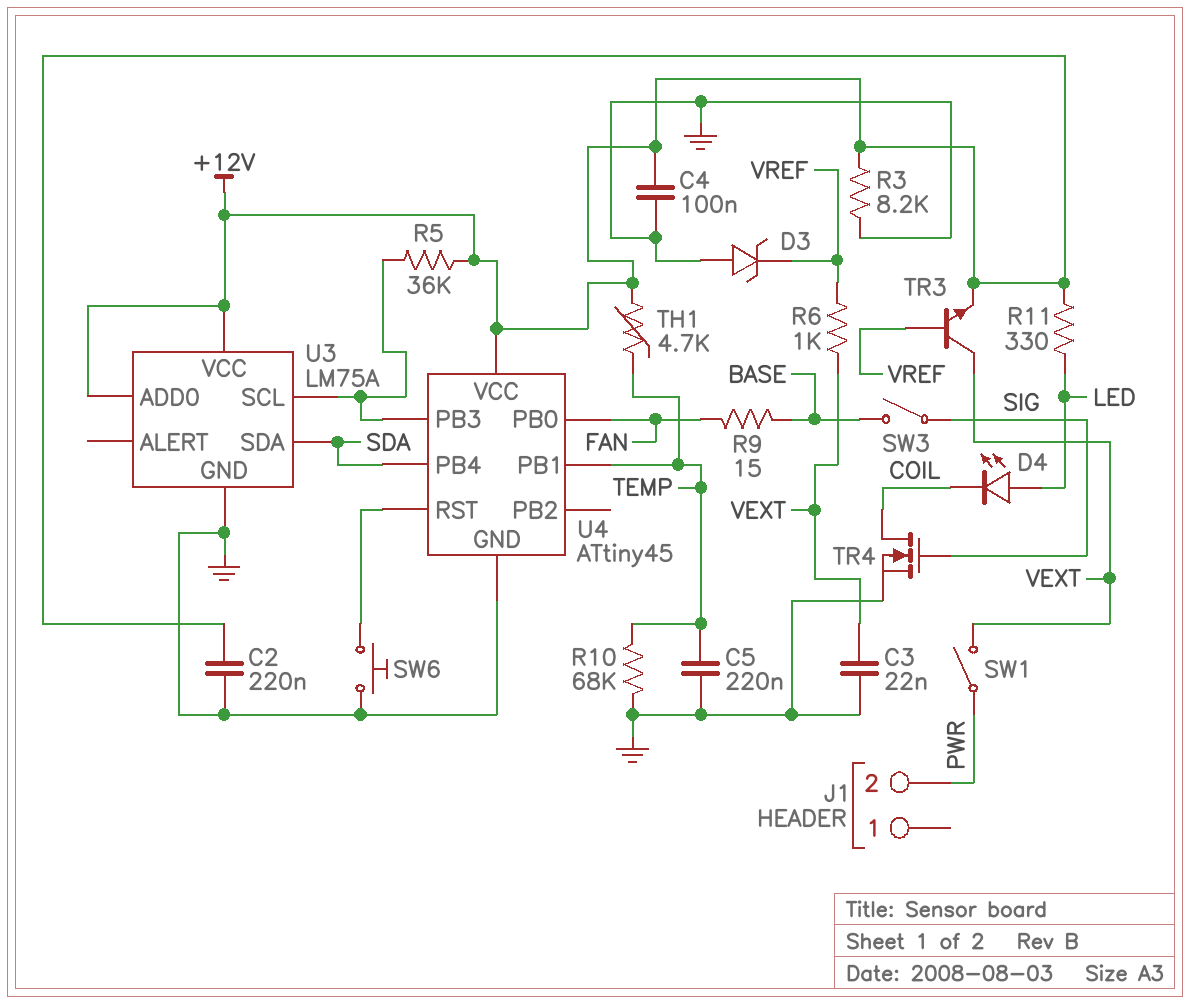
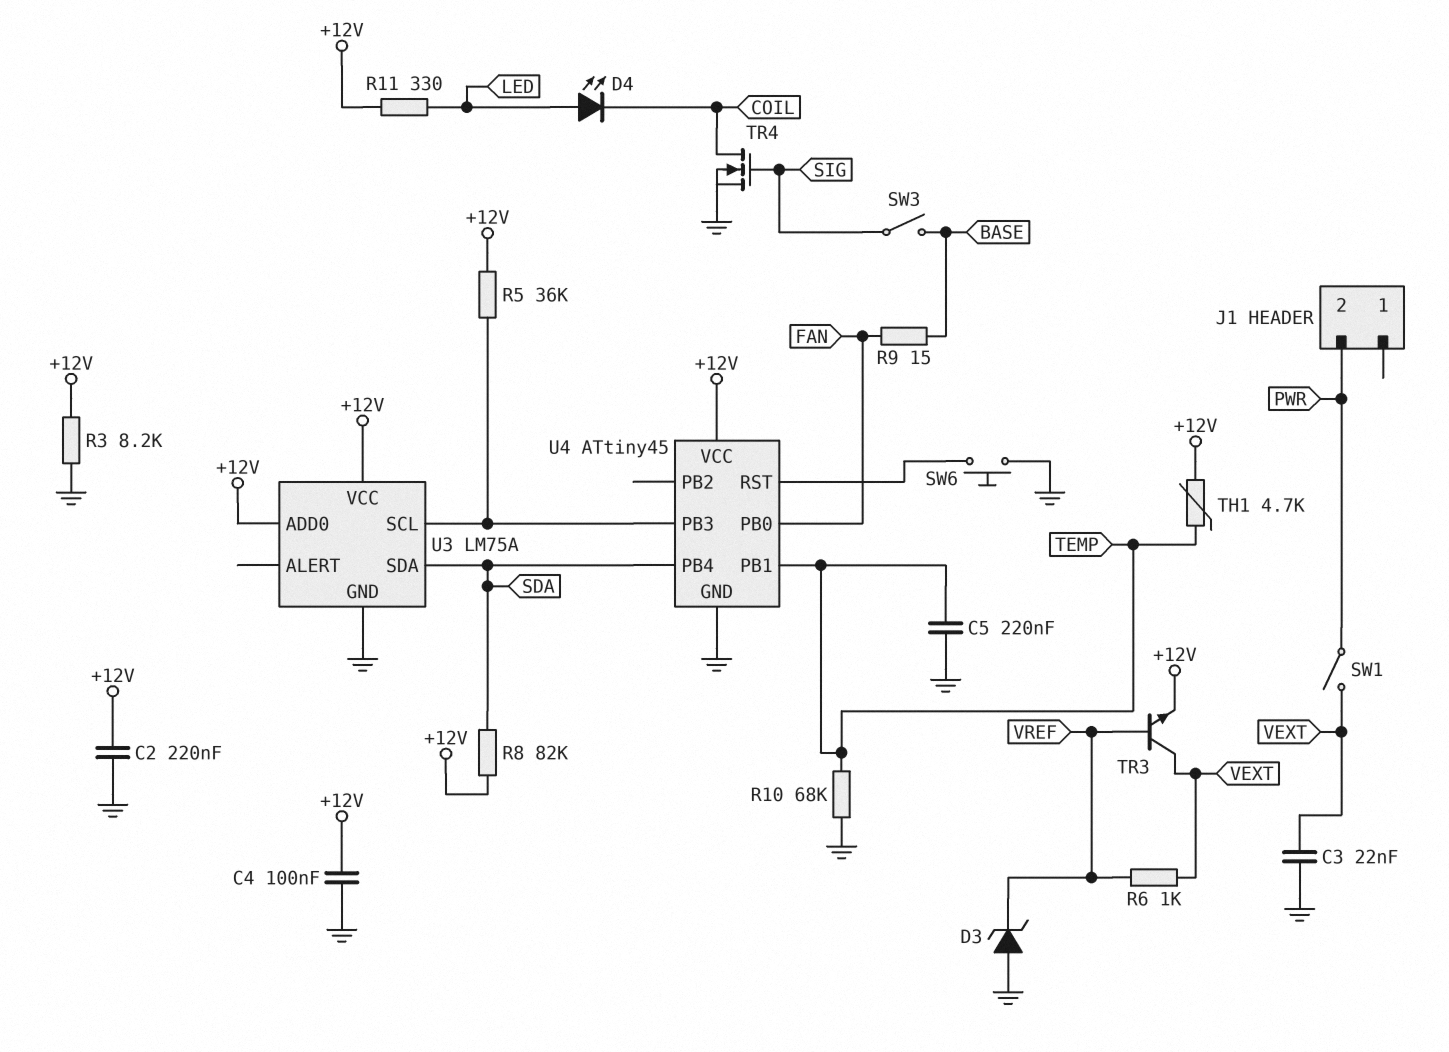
R8: none -> 82k (+12V, SDA)

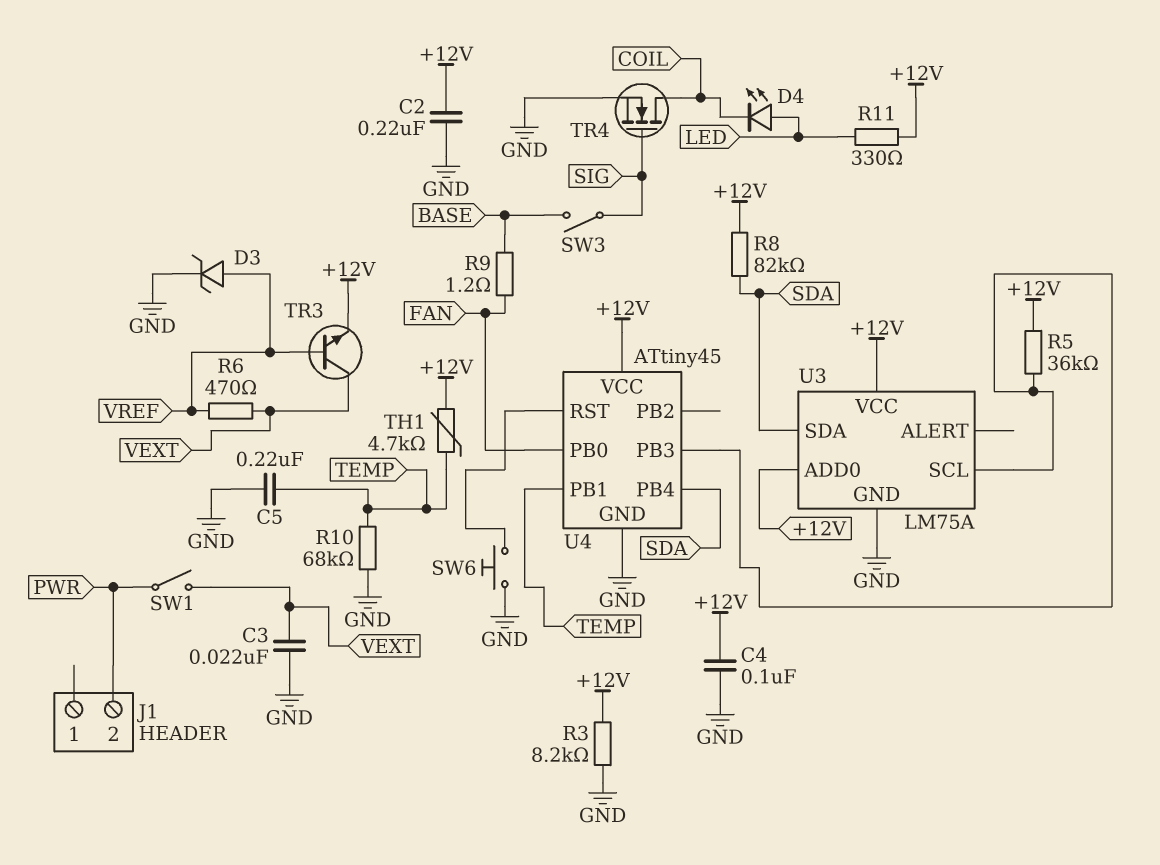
D3: zener (A GND, K VREF) -> zener (A VREF, K GND)
R6: 1k (VEXT, VREF) -> 470 (VEXT, VREF)
R9: 15 (BASE, FAN) -> 1.2 (BASE, FAN)

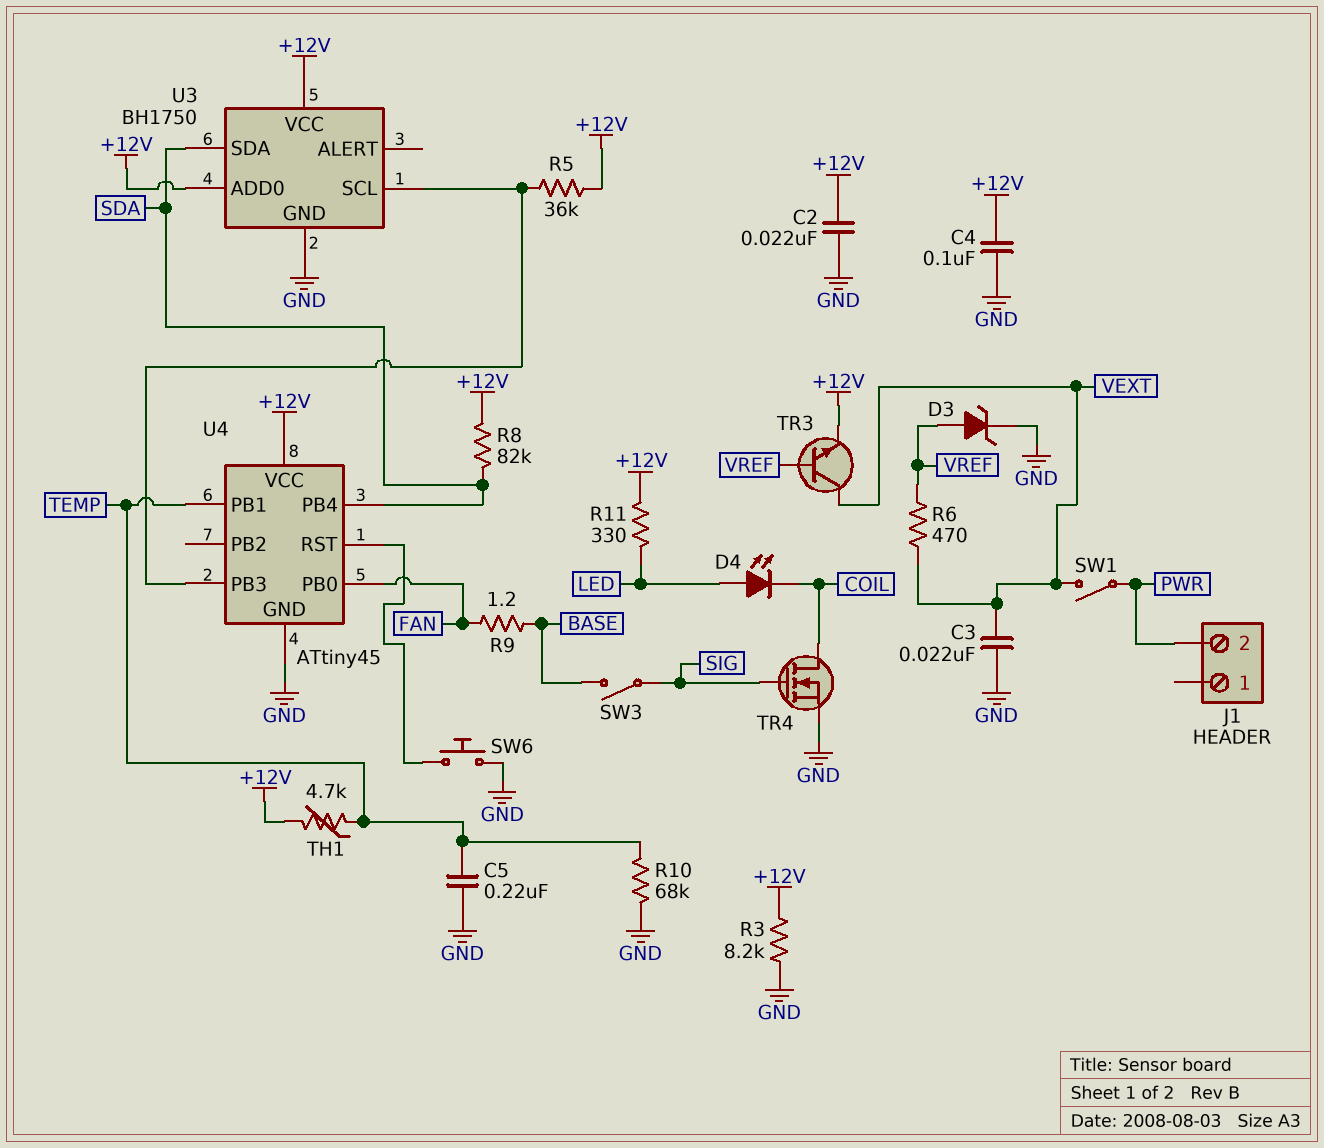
C2: 220nF (+12V, GND) -> 22nF (+12V, GND)
U3: LM75A -> BH1750

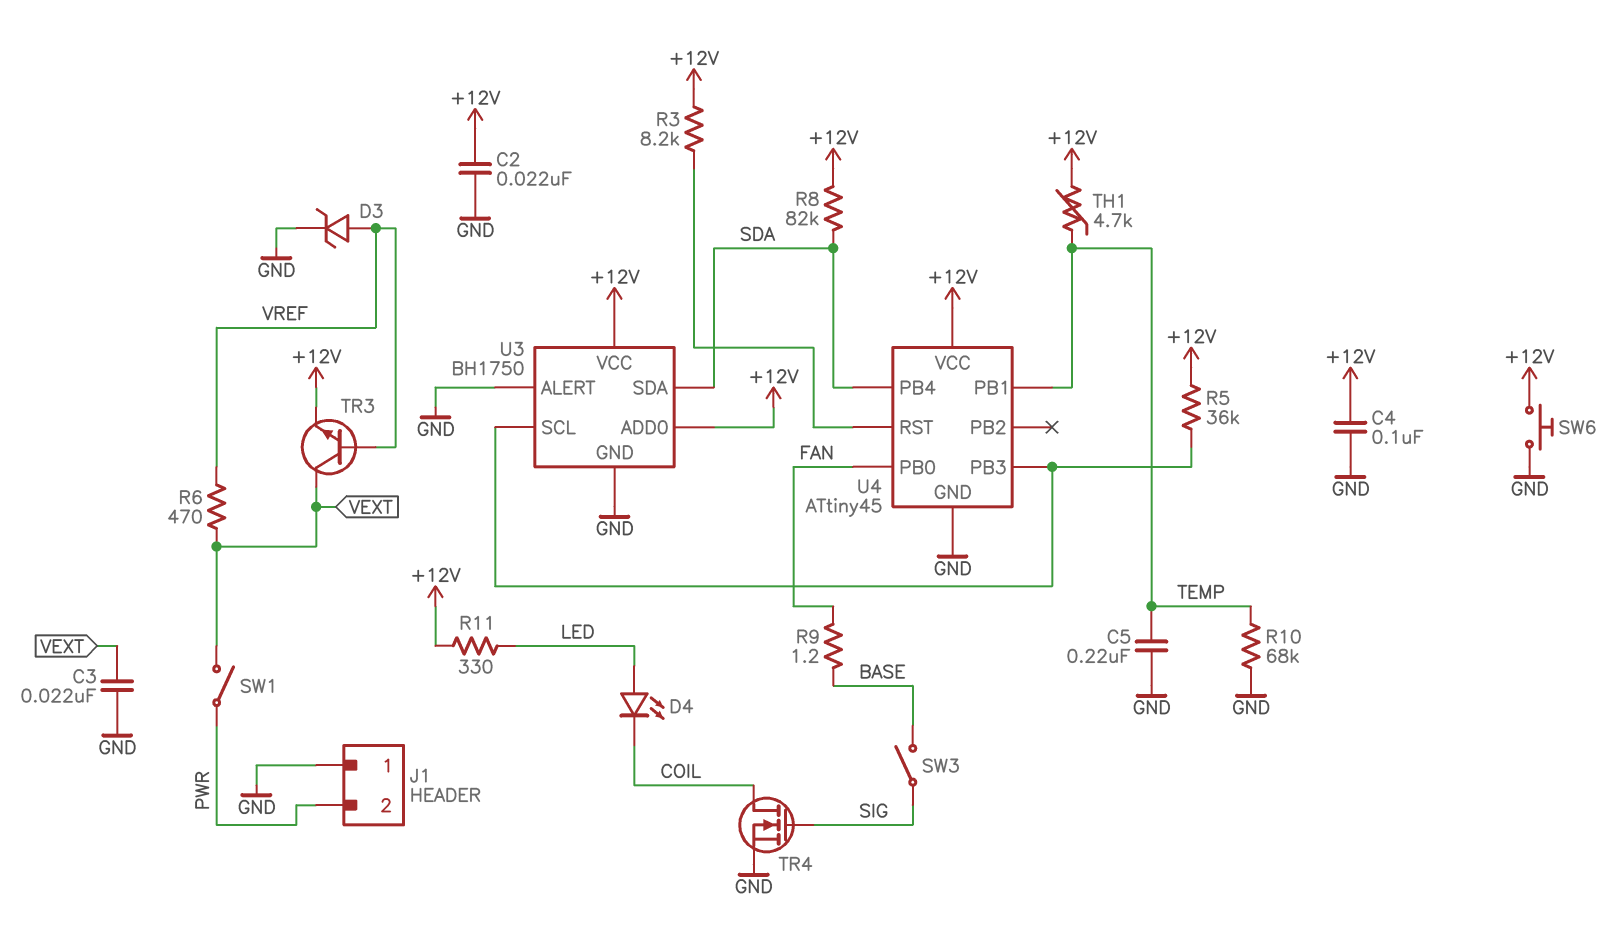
J1 pin 1: none -> GND
R3: 8.2k (+12V, GND) -> 8.2k (+12V, U4/RST)
SW6: button (GND, U4/RST) -> button (+12V, GND)
U3 pin ALERT: none -> GND

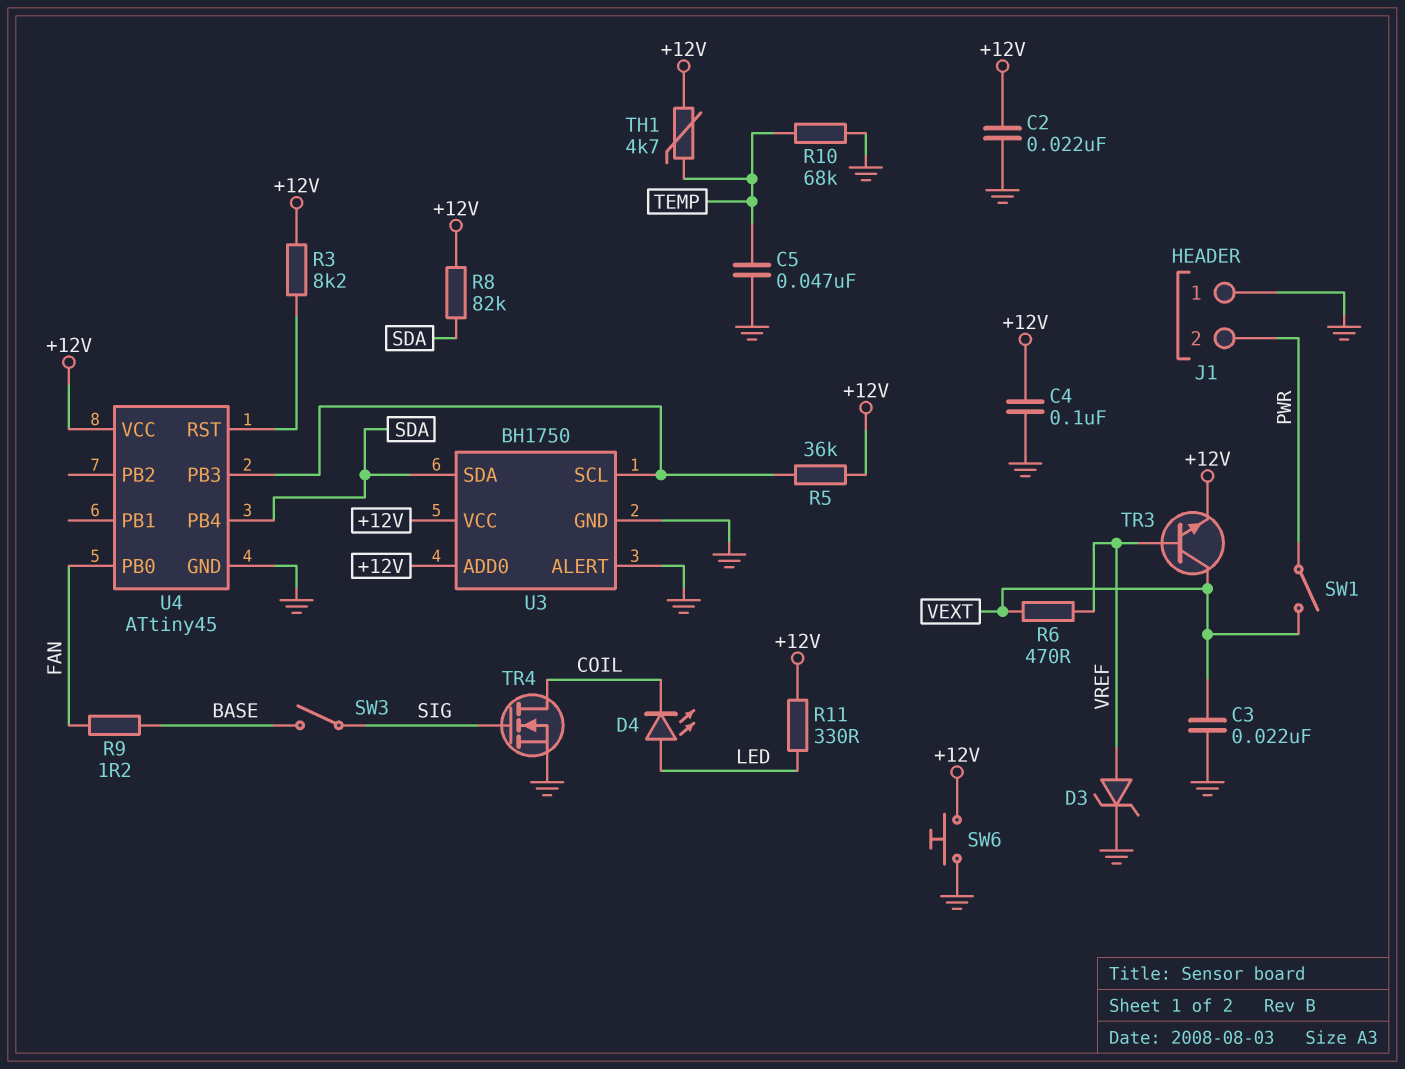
C5: 220nF (GND, TEMP) -> 47nF (GND, TEMP)
U4 pin PB1: TEMP -> none

